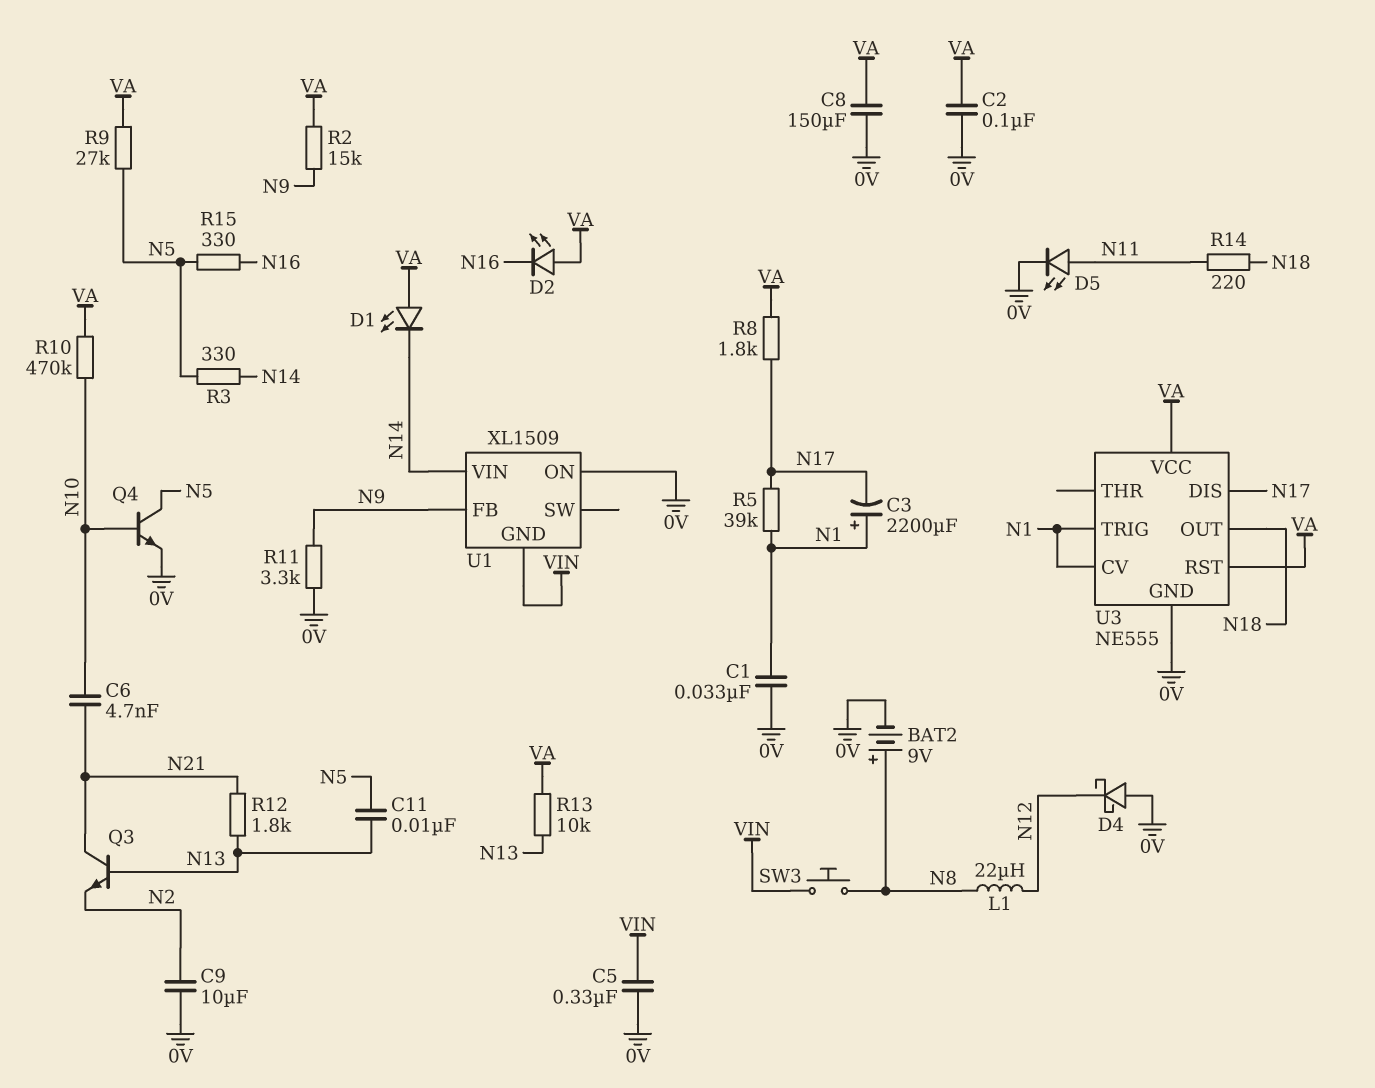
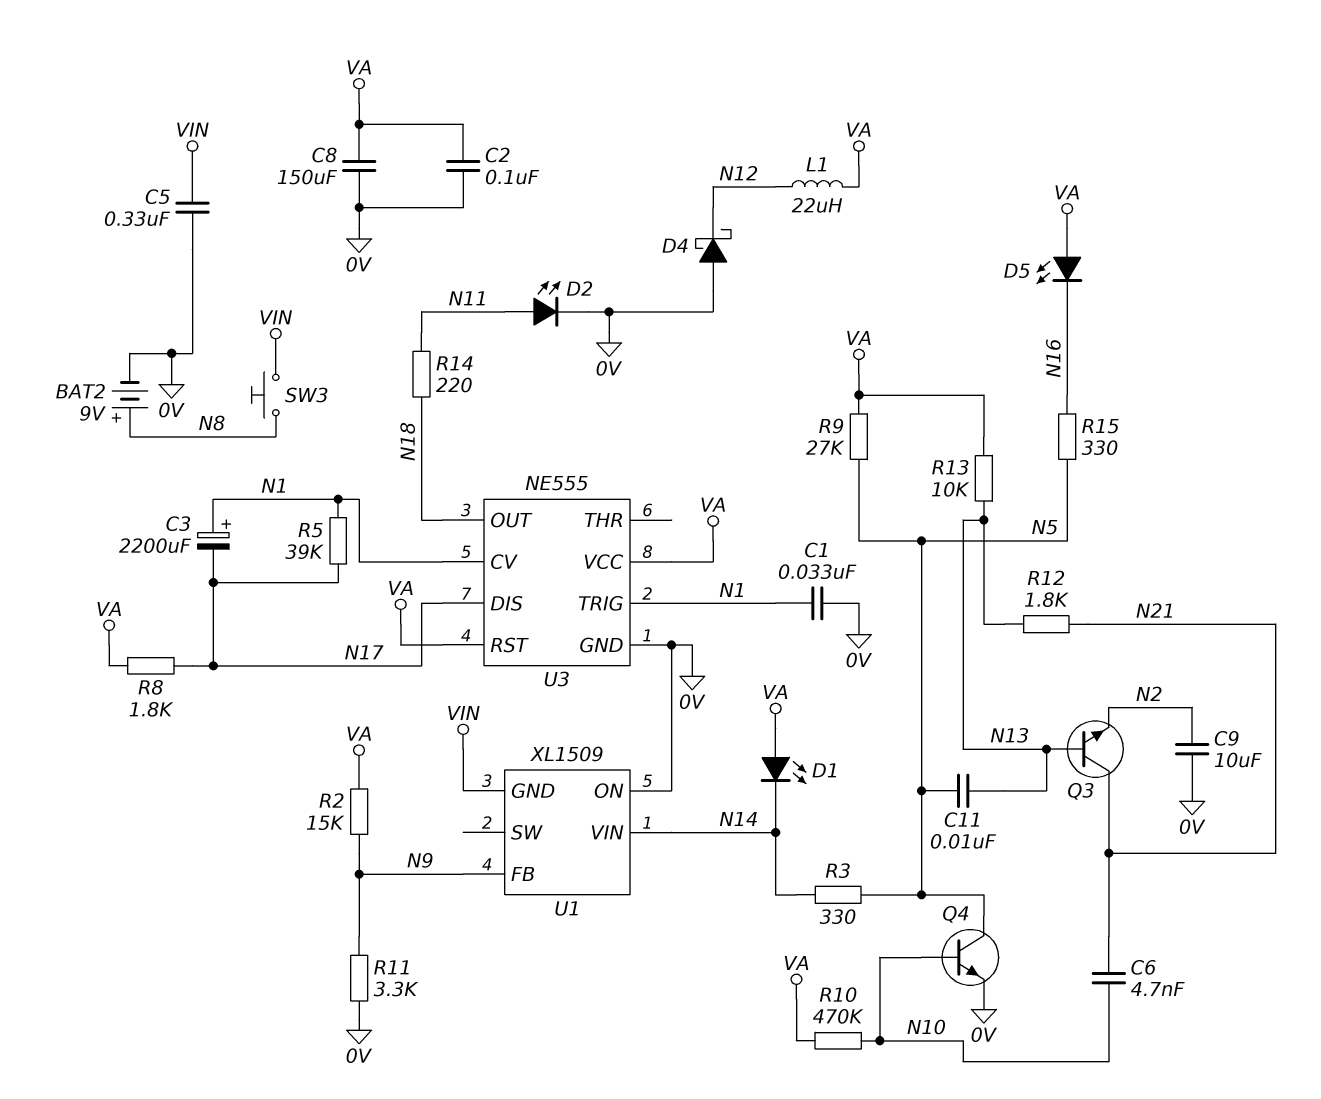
D2: LED (A VA, K N16) -> LED (A N11, K 0V)
D5: LED (A N11, K 0V) -> LED (A VA, K N16)
L1: 22uH (N8, N12) -> 22uH (N12, VA)

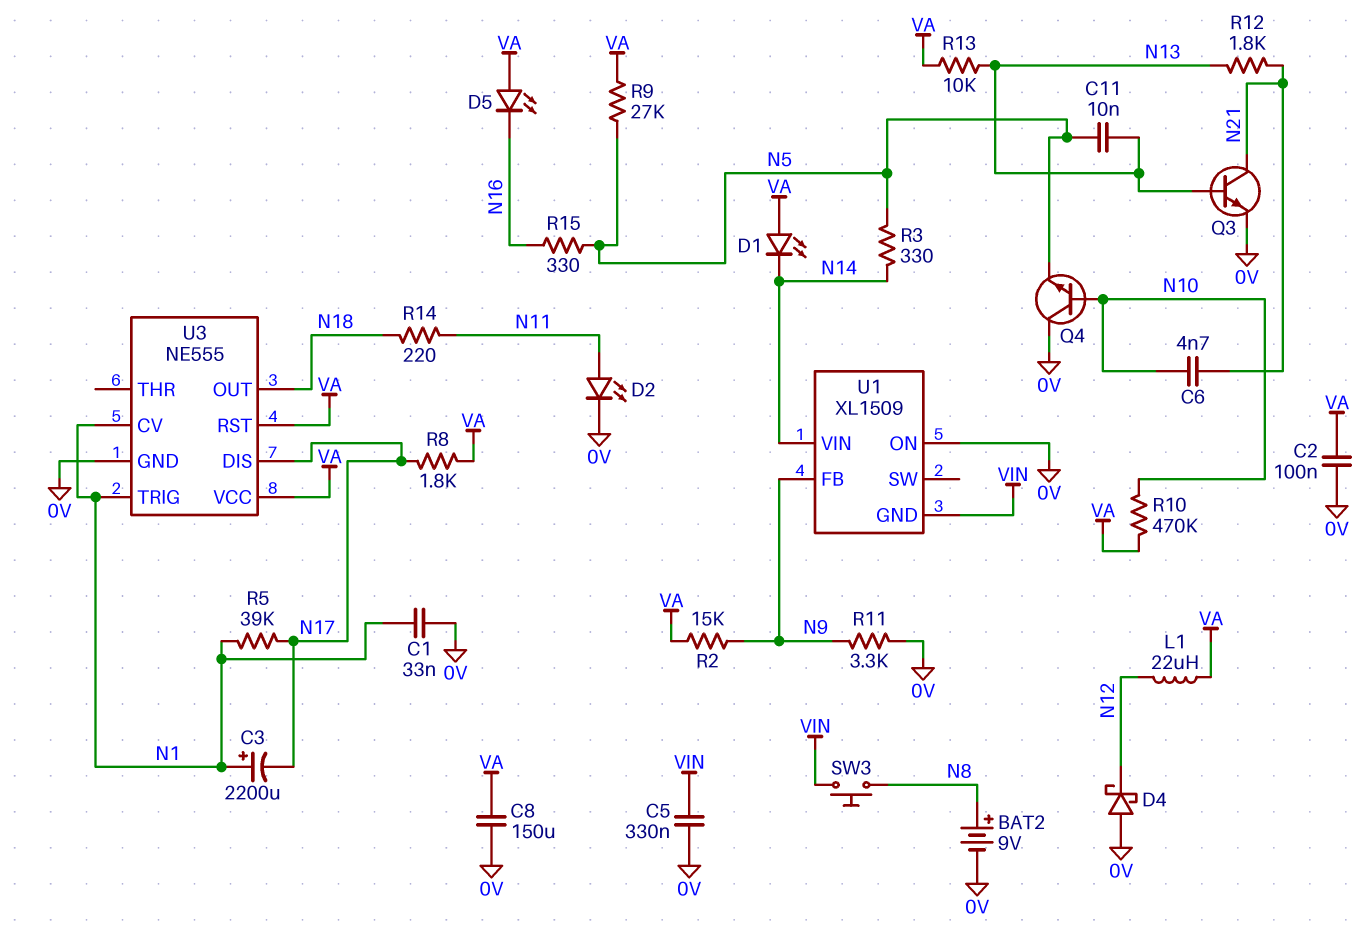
C9: 10uF (0V, N2) -> none
Q3: NPN (B N13, C N21, E N2) -> NPN (B N13, C N21, E 0V)
Q4: NPN (B N10, C N5, E 0V) -> NPN (B N10, C 0V, E N5)

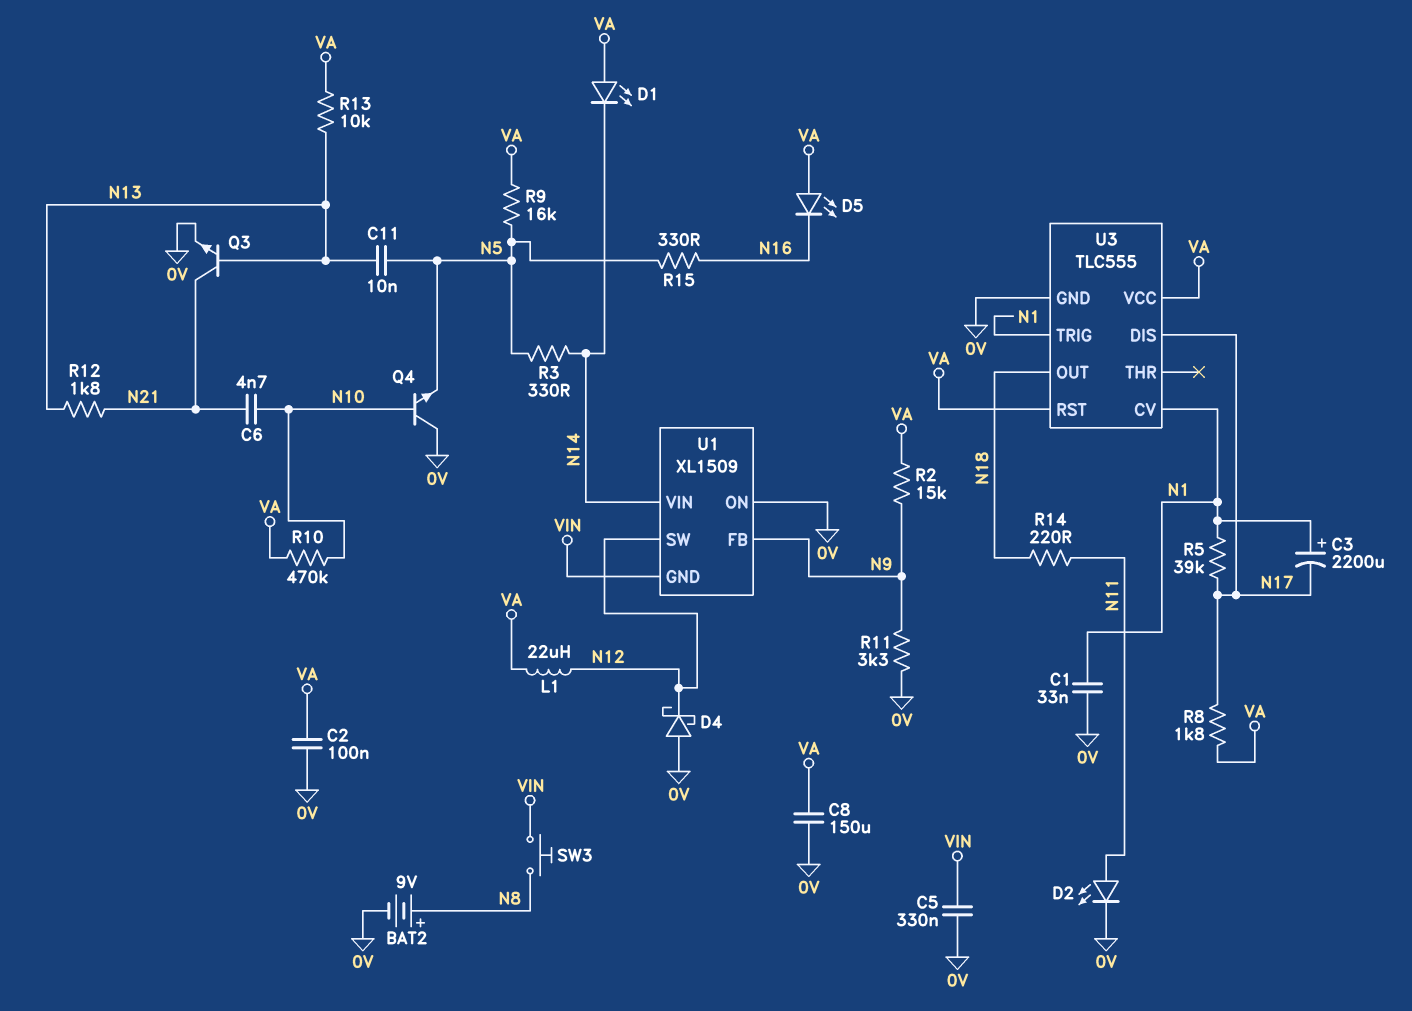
R9: 27k (N5, VA) -> 16k (N5, VA)
U1 pin SW: none -> N12
U3: NE555 -> TLC555

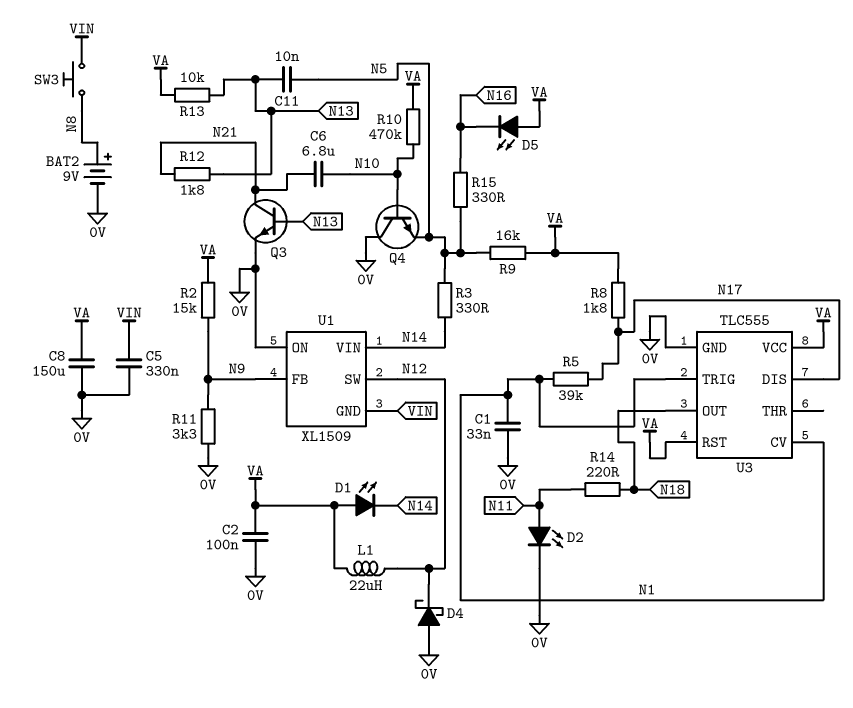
C3: 2200uF (plus N1, minus N17) -> none
C6: 4.7nF (N10, N21) -> 6.8uF (N10, N21)

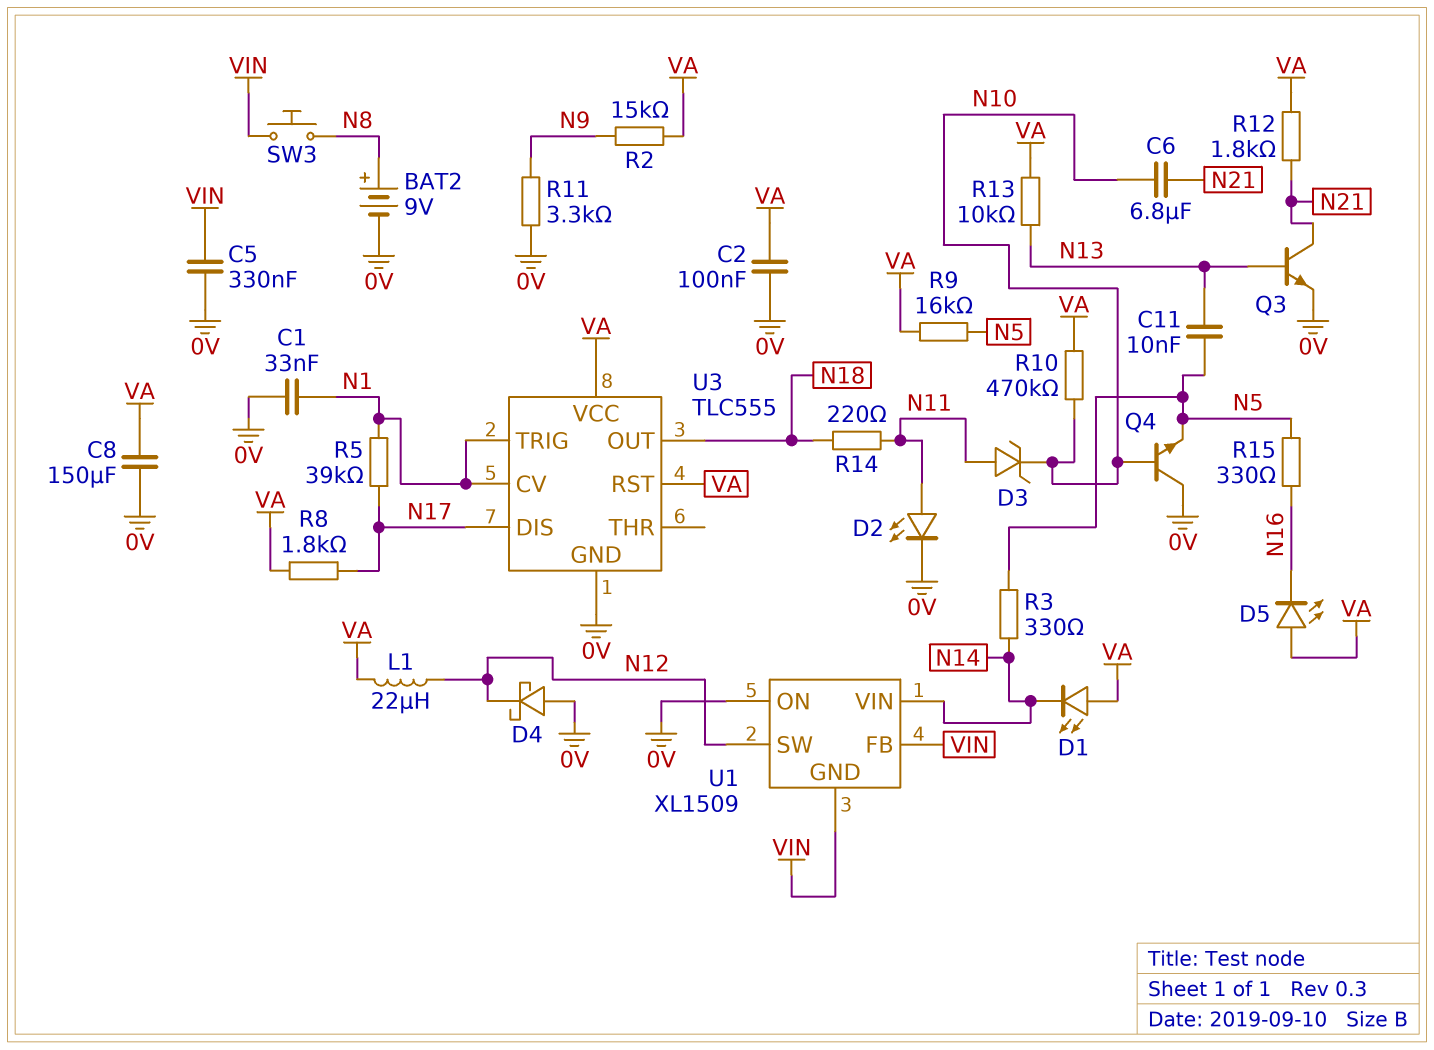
D3: none -> zener (A N11, K N10)
R12: 1.8k (N13, N21) -> 1.8k (N21, VA)
U1 pin FB: N9 -> VIN

